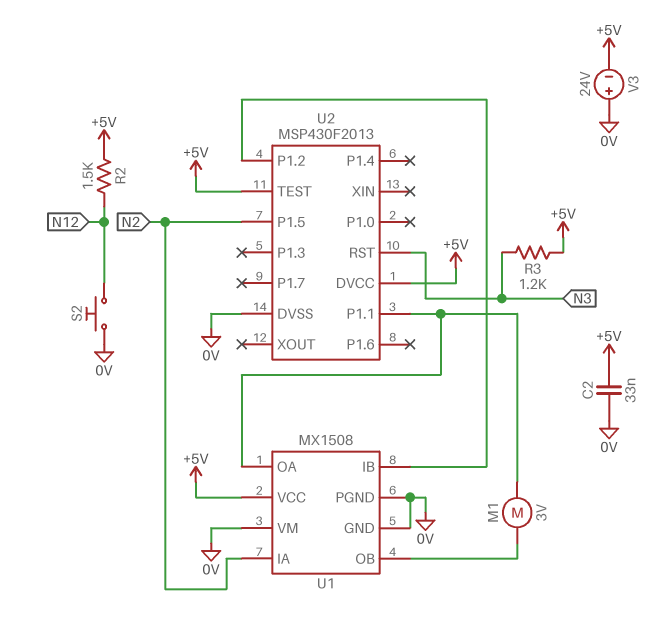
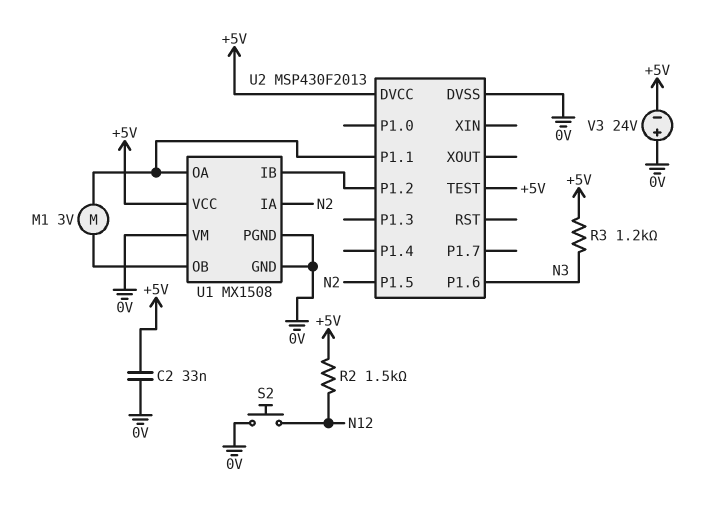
U2 pin P1.6: none -> N3
U2 pin RST: N3 -> none

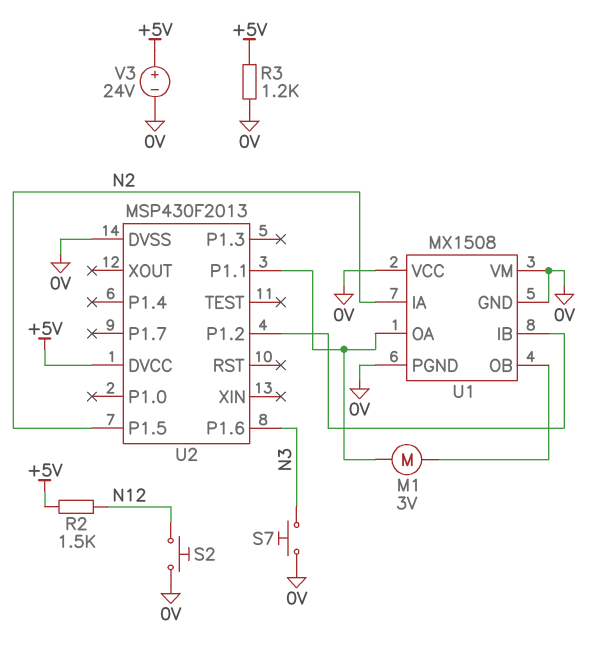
C2: 33nF (+5V, 0V) -> none
R3: 1.2k (+5V, N3) -> 1.2k (+5V, 0V)
S7: none -> button (0V, N3)
U1 pin VCC: +5V -> 0V
U2 pin TEST: +5V -> none
V3: 24V (plus 0V, minus +5V) -> 24V (plus +5V, minus 0V)

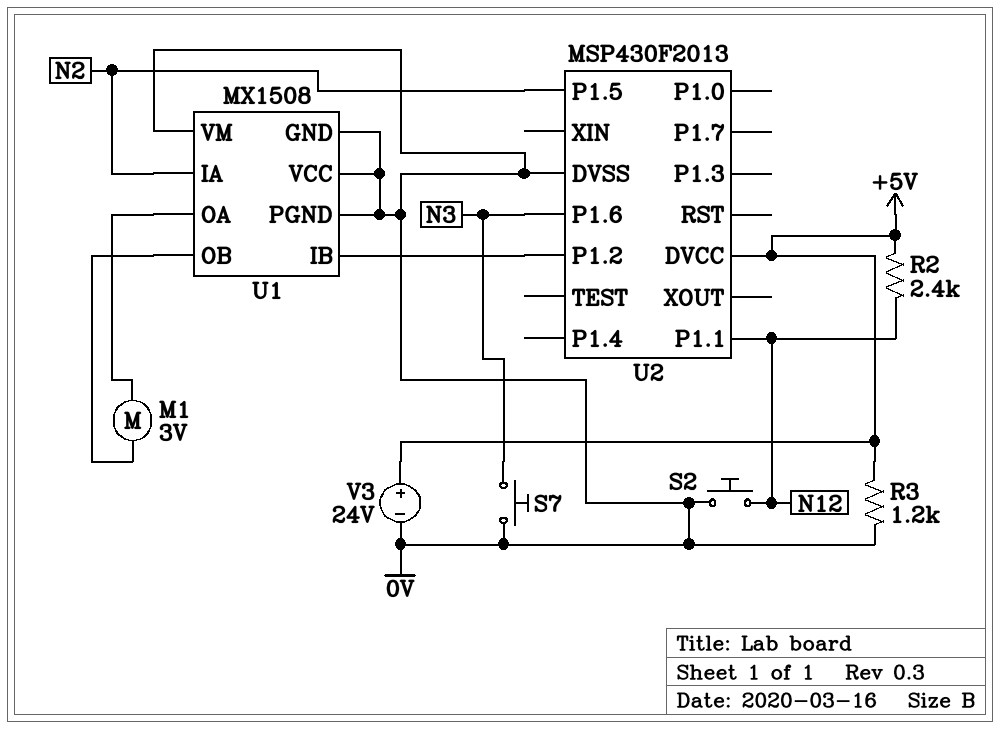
R2: 1.5k (+5V, N12) -> 2.4k (+5V, N12)
U2 pin P1.1: U1/OA -> N12

